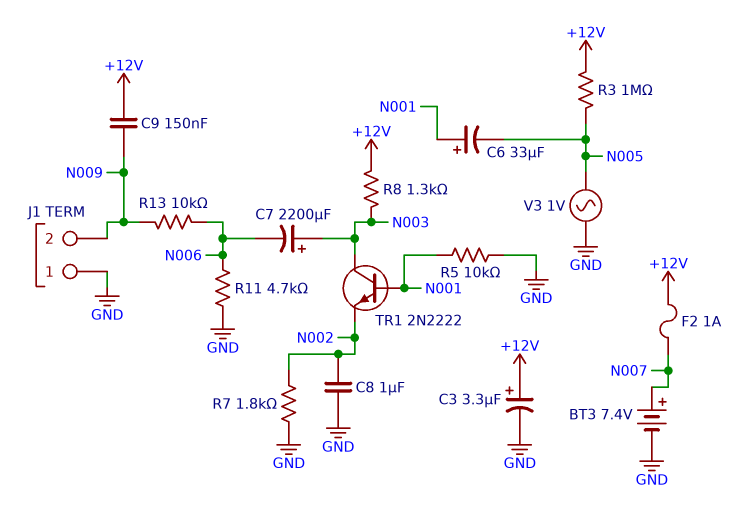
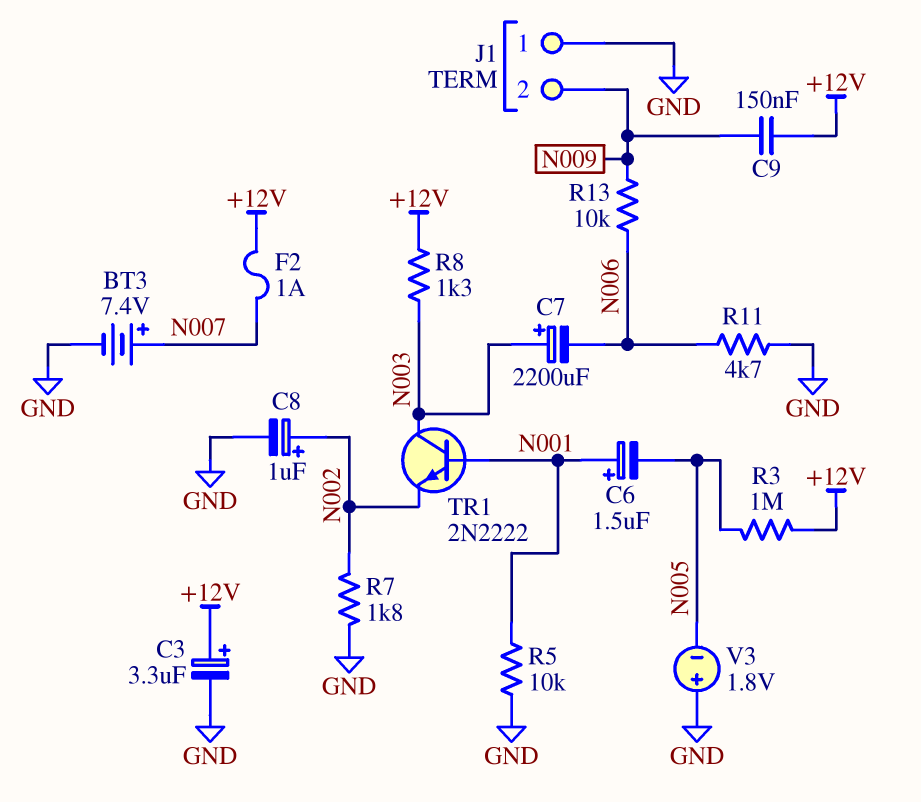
C6: 33uF (plus N001, minus N005) -> 1.5uF (plus N001, minus N005)
C8: 1uF (GND, N002) -> 1uF (plus N002, minus GND)
V3: AC 1V (GND, N005) -> 1.8V (plus GND, minus N005)

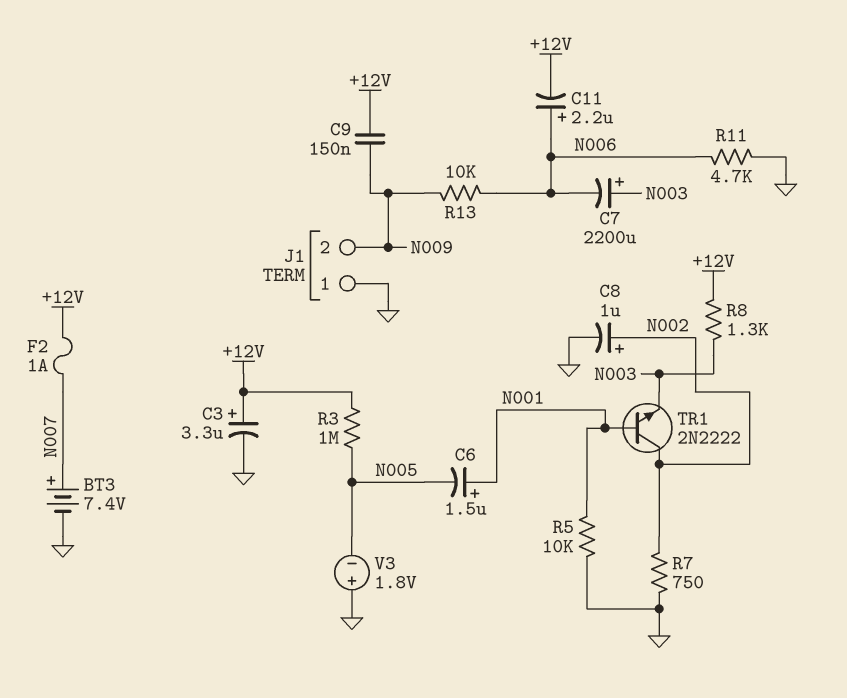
C11: none -> 2.2uF (plus N006, minus +12V)
R7: 1.8k (GND, N002) -> 750 (GND, N002)
TR1: NPN 2N2222 (B N001, C N003, E N002) -> NPN 2N2222 (B N001, C N002, E N003)

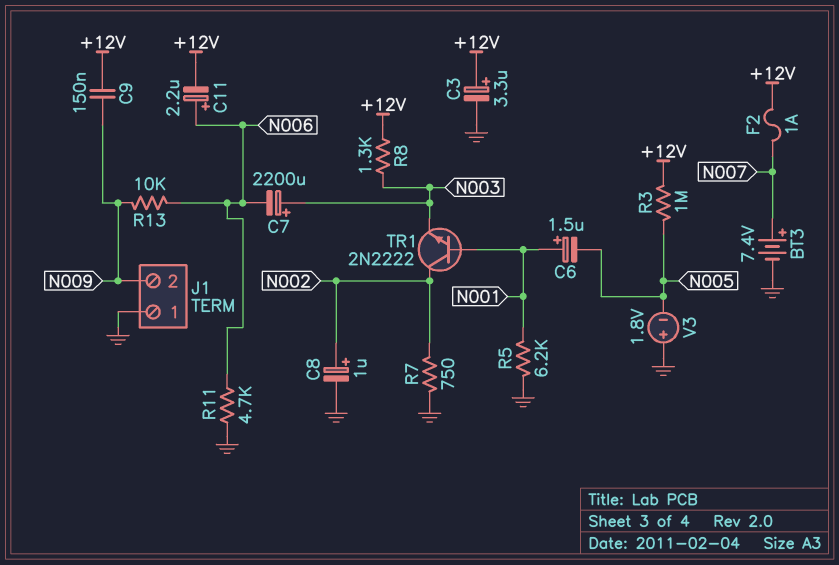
R5: 10k (GND, N001) -> 6.2k (GND, N001)

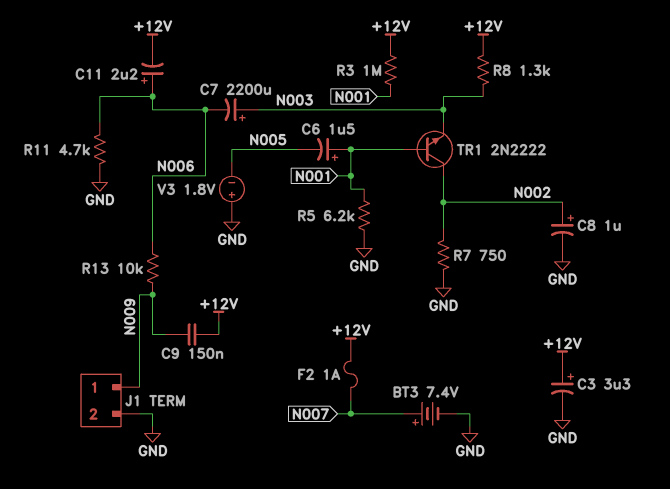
J1 pin 1: GND -> N009
J1 pin 2: N009 -> GND
R3: 1M (+12V, N005) -> 1M (+12V, N001)

